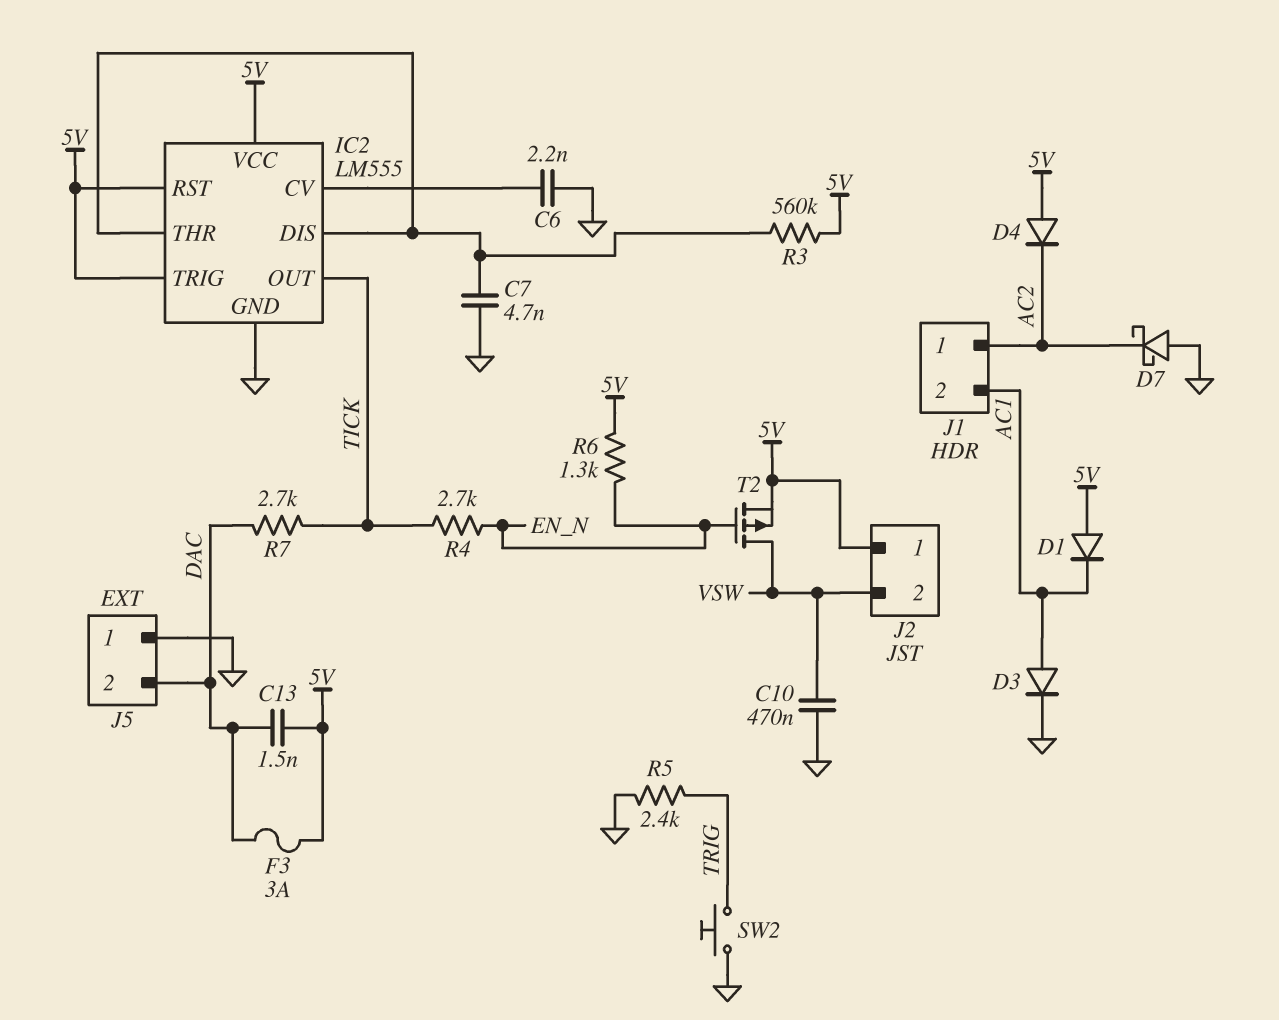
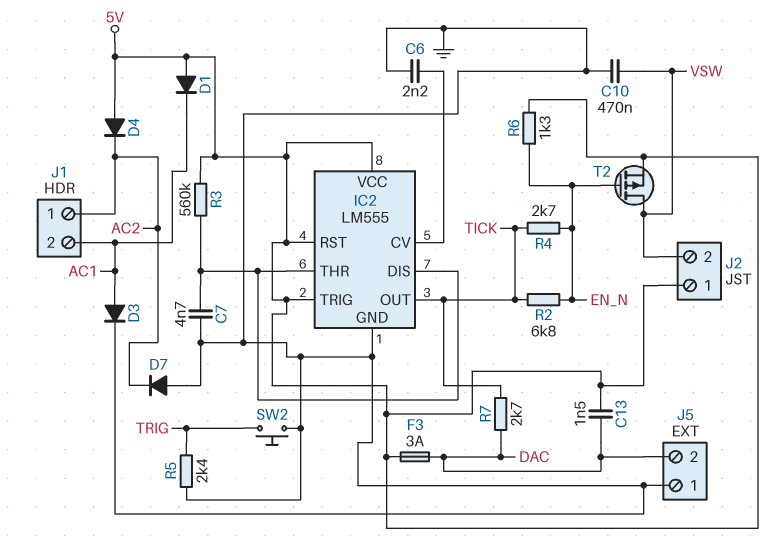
D7: schottky (A GND, K AC2) -> diode (A GND, K AC2)
R2: none -> 6.8k (EN_N, TICK)

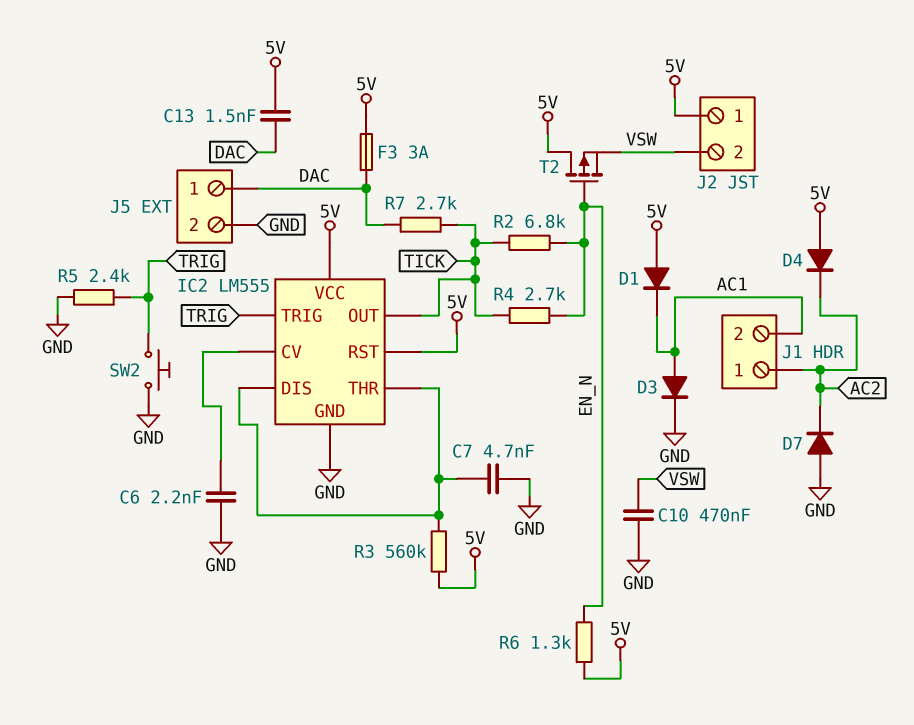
IC2 pin TRIG: 5V -> TRIG
J5 pin 1: GND -> DAC
J5 pin 2: DAC -> GND
T2: PMOS (G EN_N, D VSW, S 5V) -> PMOS (G EN_N, D 5V, S VSW)

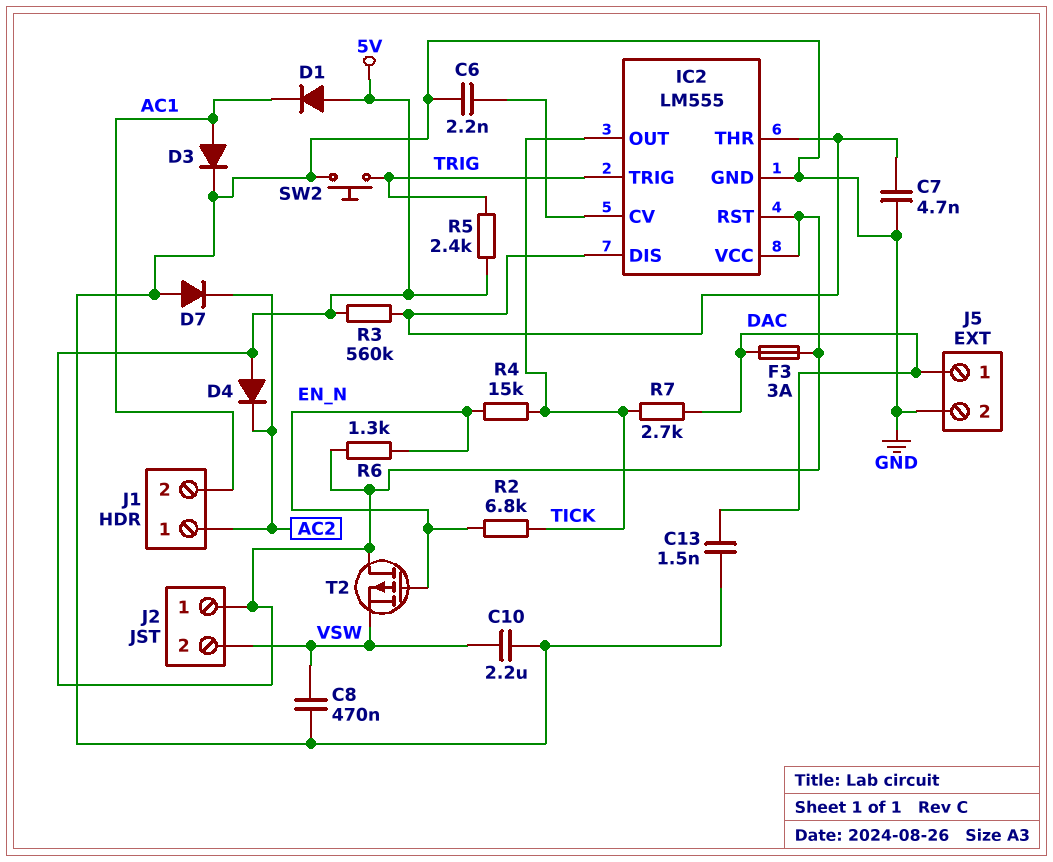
C8: none -> 470nF (GND, VSW)
C10: 470nF (GND, VSW) -> 2.2uF (GND, VSW)
C13: 1.5nF (5V, DAC) -> 1.5nF (DAC, GND)
R4: 2.7k (EN_N, TICK) -> 15k (EN_N, TICK)
R5: 2.4k (GND, TRIG) -> 2.4k (5V, TRIG)

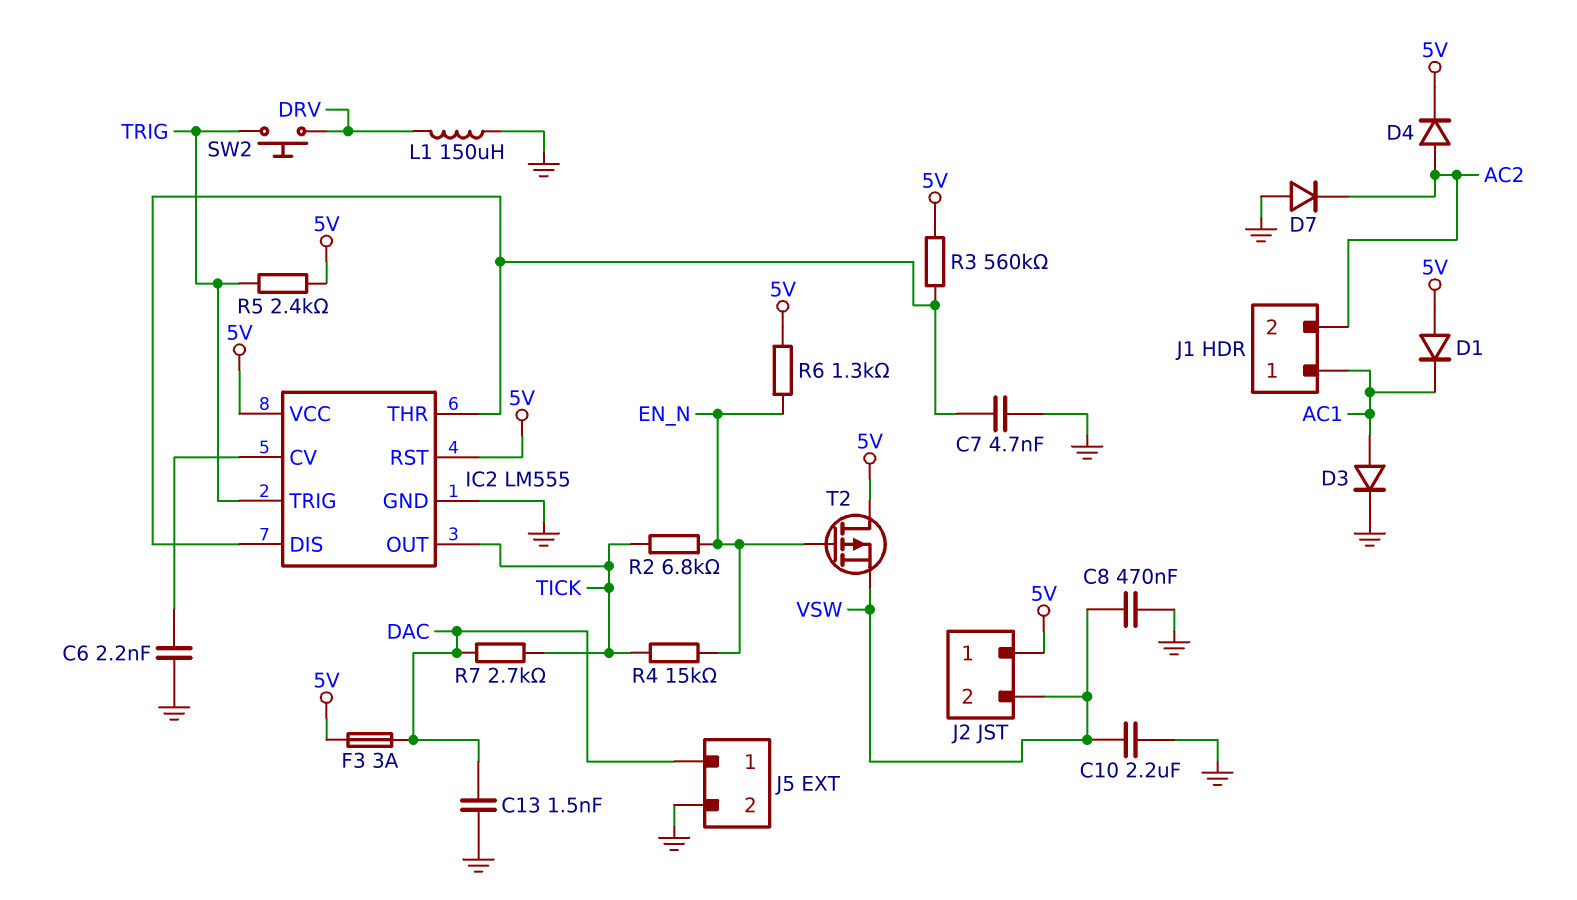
D4: diode (A 5V, K AC2) -> diode (A AC2, K 5V)
J1 pin 1: AC2 -> AC1
J1 pin 2: AC1 -> AC2
L1: none -> 150uH (DRV, GND)
SW2: button (GND, TRIG) -> button (DRV, TRIG)

